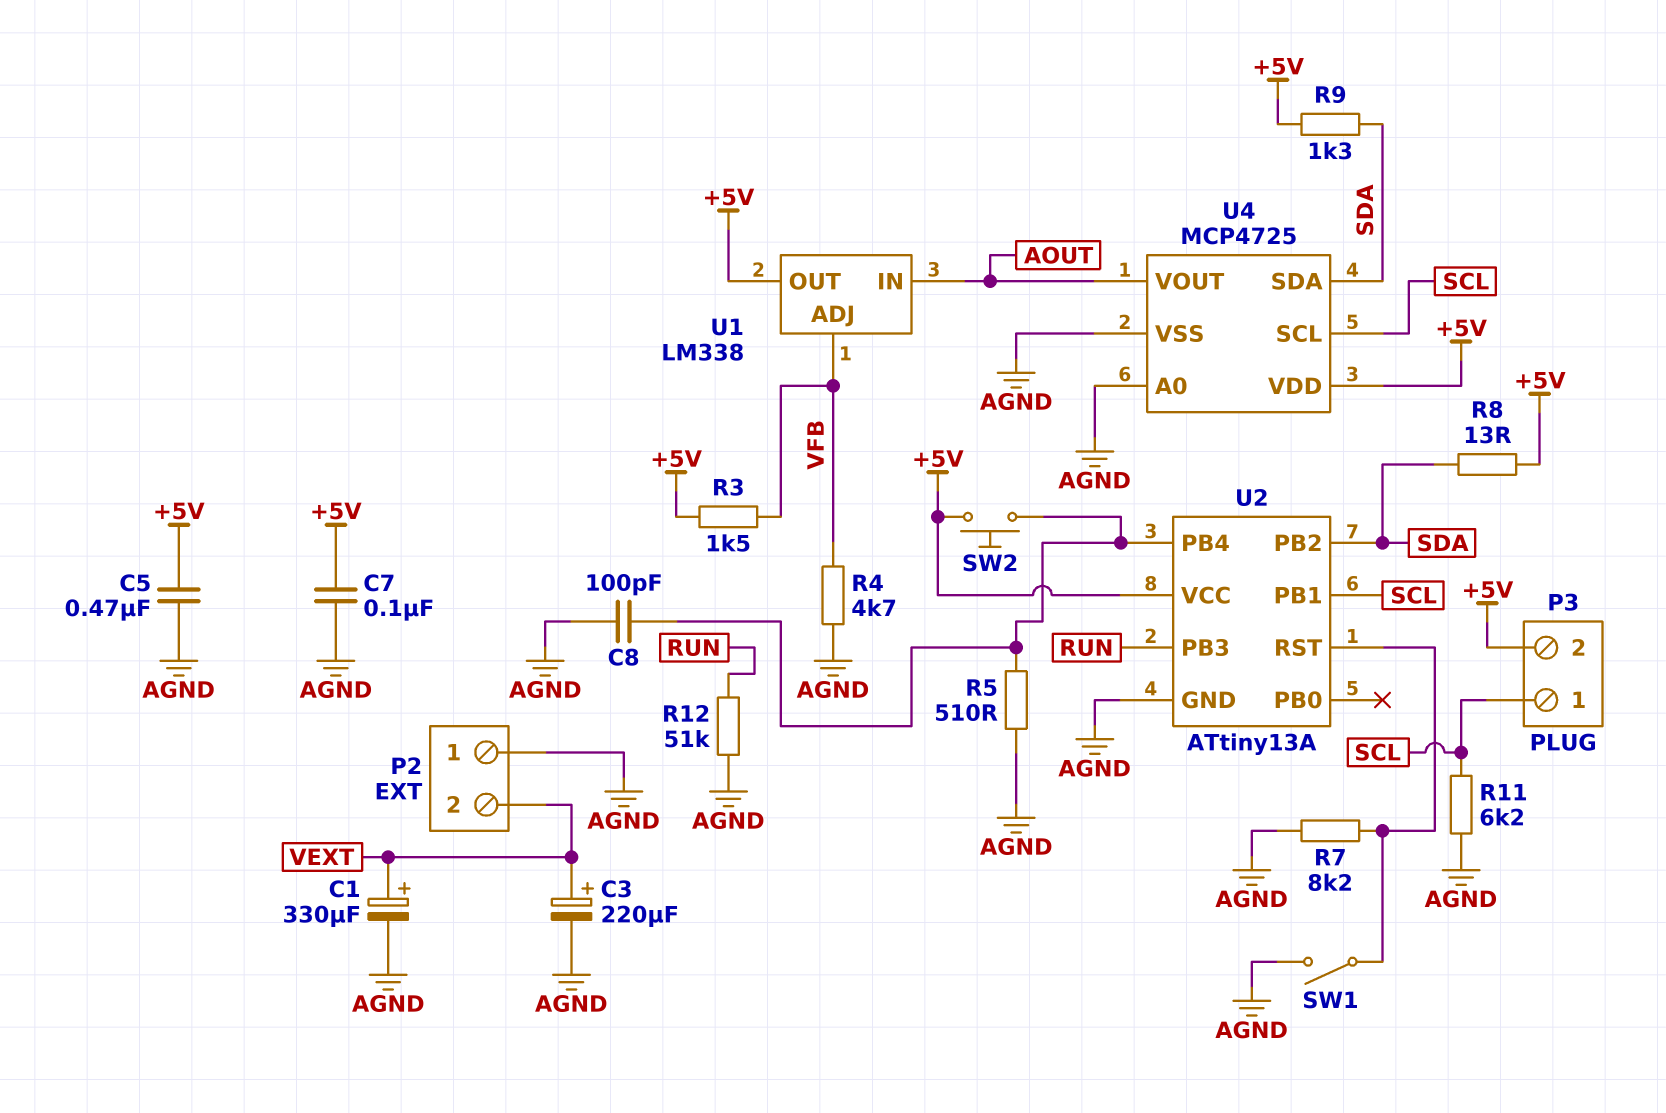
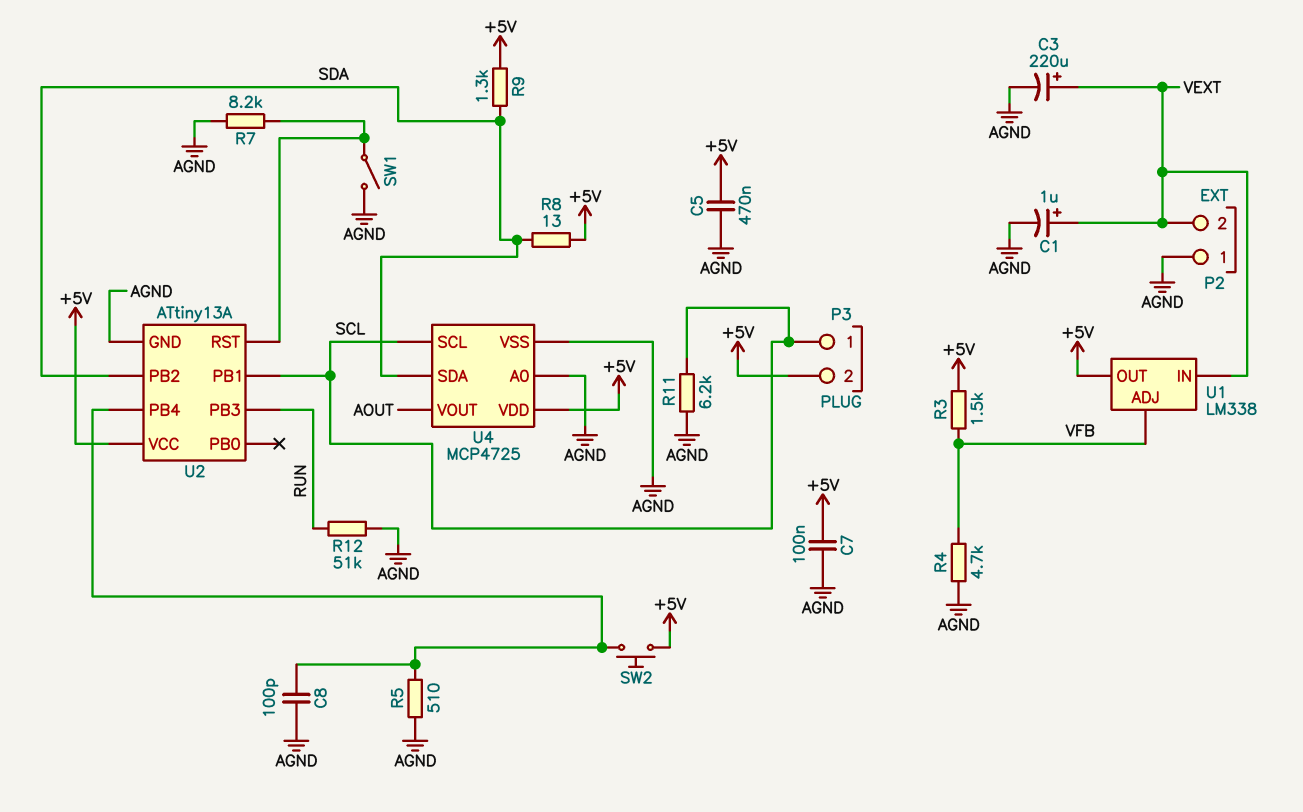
C1: 330uF (plus VEXT, minus AGND) -> 1uF (plus VEXT, minus AGND)
U1 pin IN: AOUT -> VEXT

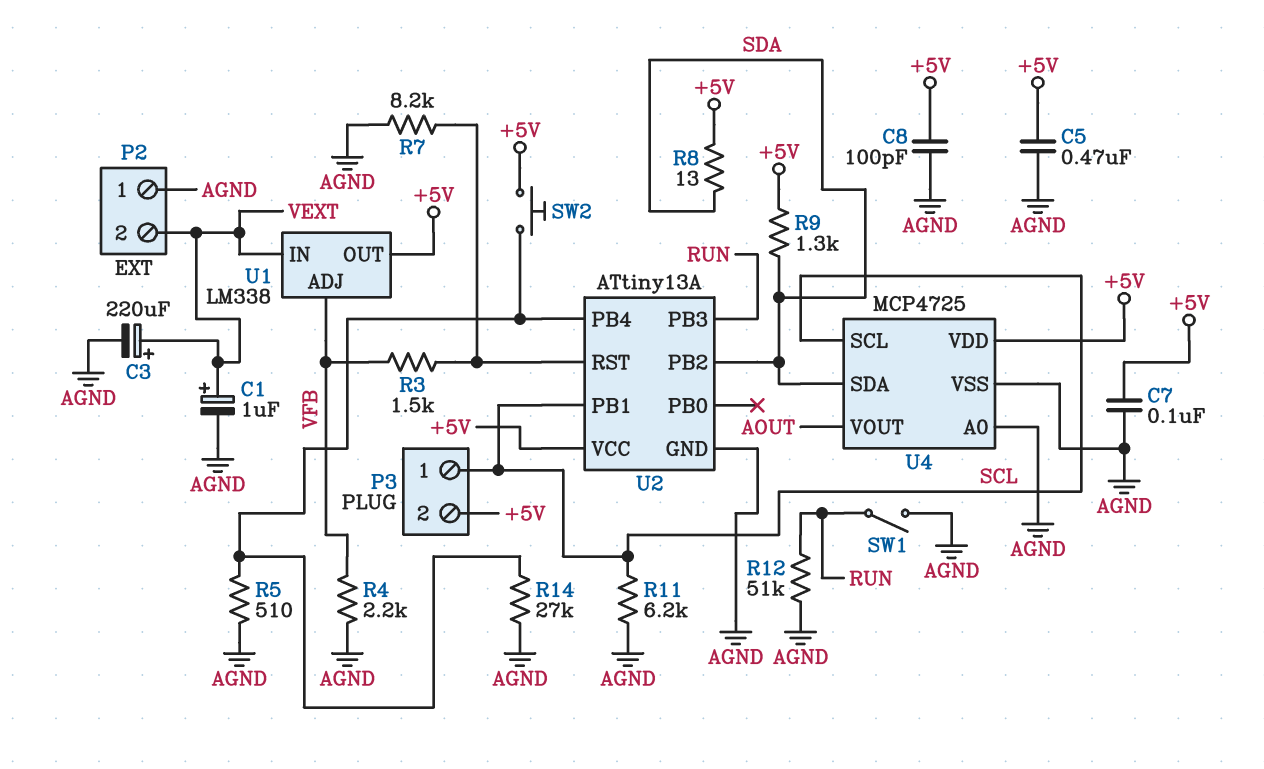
C8: 100pF (AGND, U2/PB4) -> 100pF (+5V, AGND)
R3: 1.5k (+5V, VFB) -> 1.5k (U2/RST, VFB)
R4: 4.7k (AGND, VFB) -> 2.2k (AGND, VFB)
R14: none -> 27k (AGND, U2/PB4)
SW1: switch (AGND, U2/RST) -> switch (AGND, RUN)

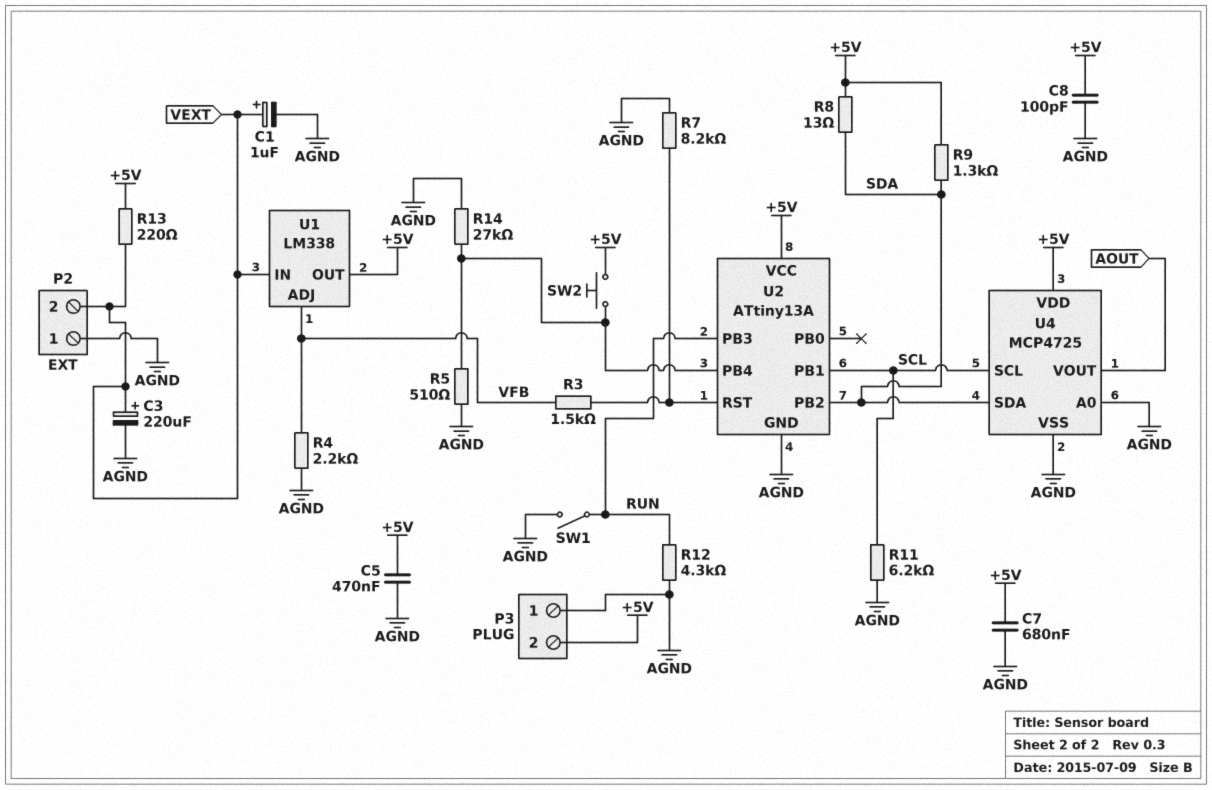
C7: 100nF (+5V, AGND) -> 680nF (+5V, AGND)
P3 pin 1: SCL -> AGND
R12: 51k (AGND, RUN) -> 4.3k (AGND, RUN)
R13: none -> 220 (+5V, VEXT)

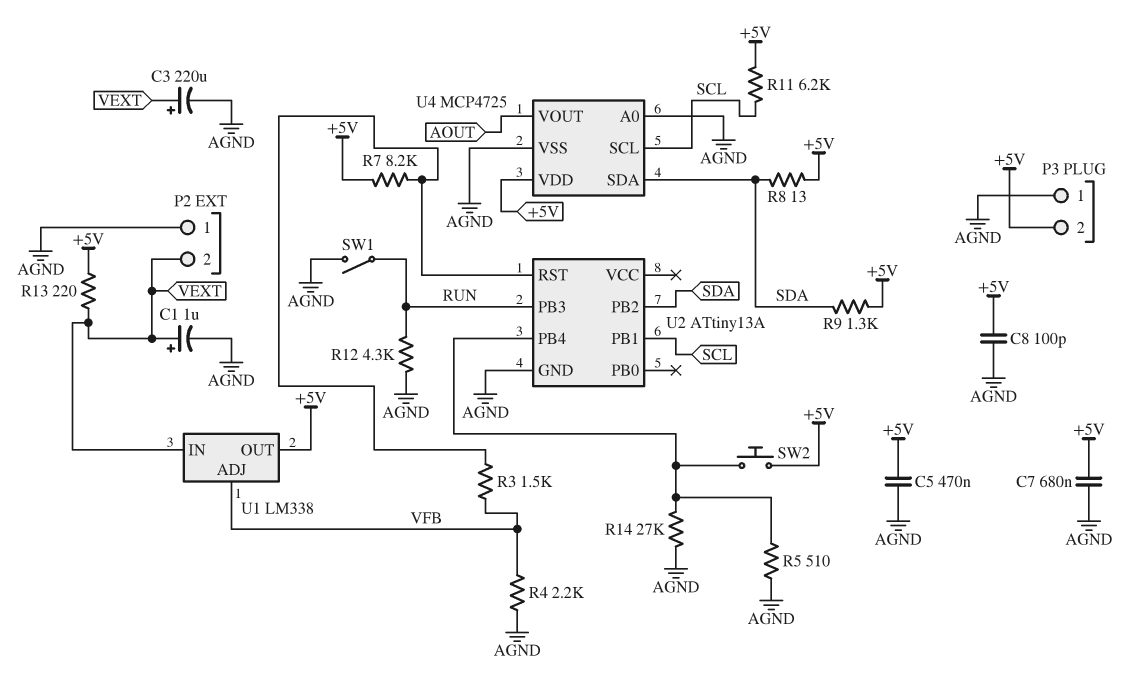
R7: 8.2k (AGND, U2/RST) -> 8.2k (+5V, U2/RST)
R11: 6.2k (AGND, SCL) -> 6.2k (+5V, SCL)
U2 pin VCC: +5V -> none

